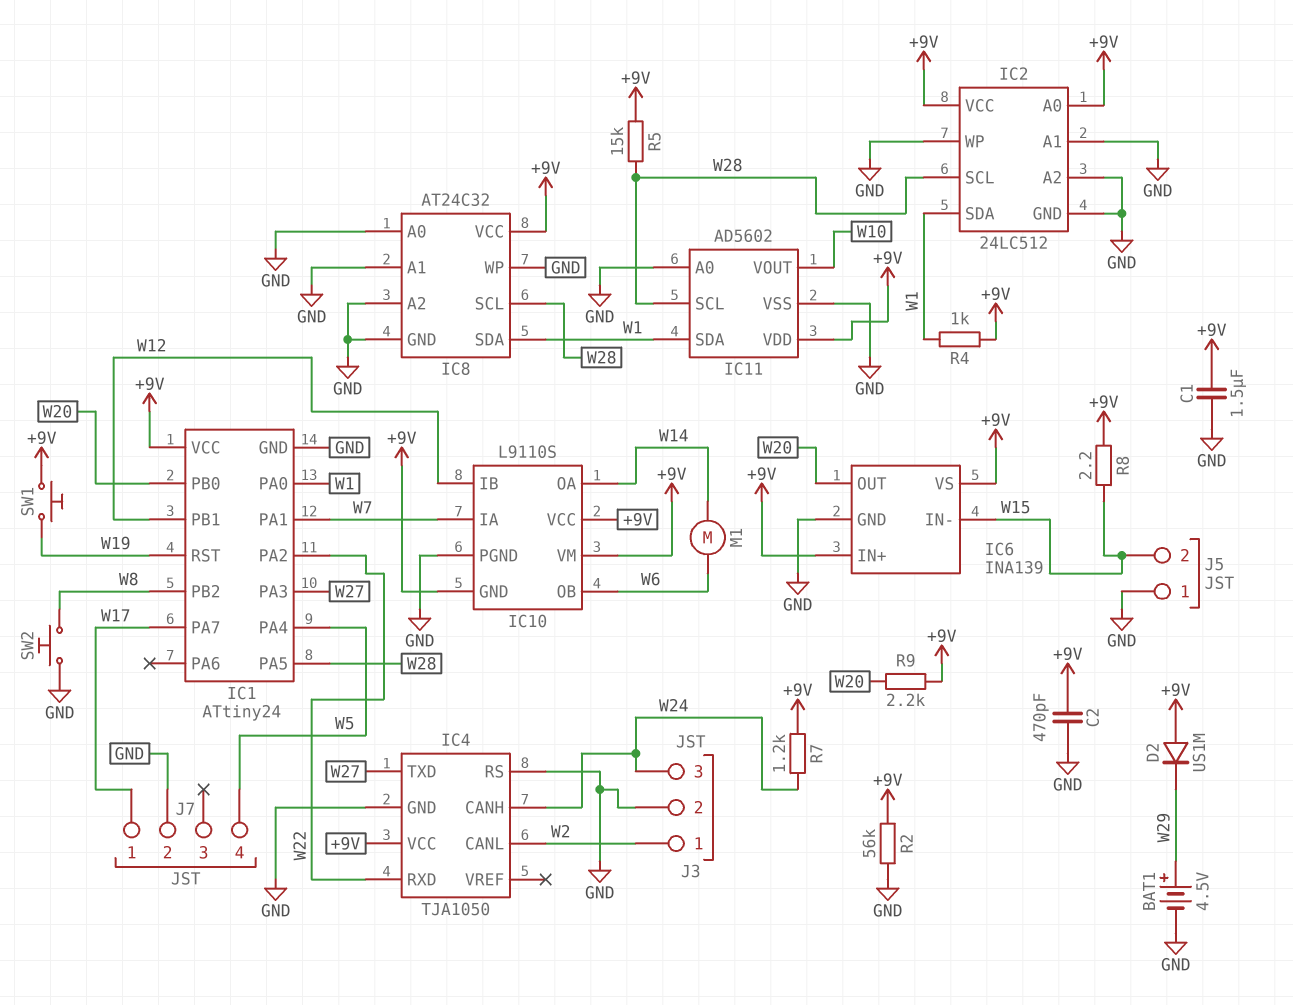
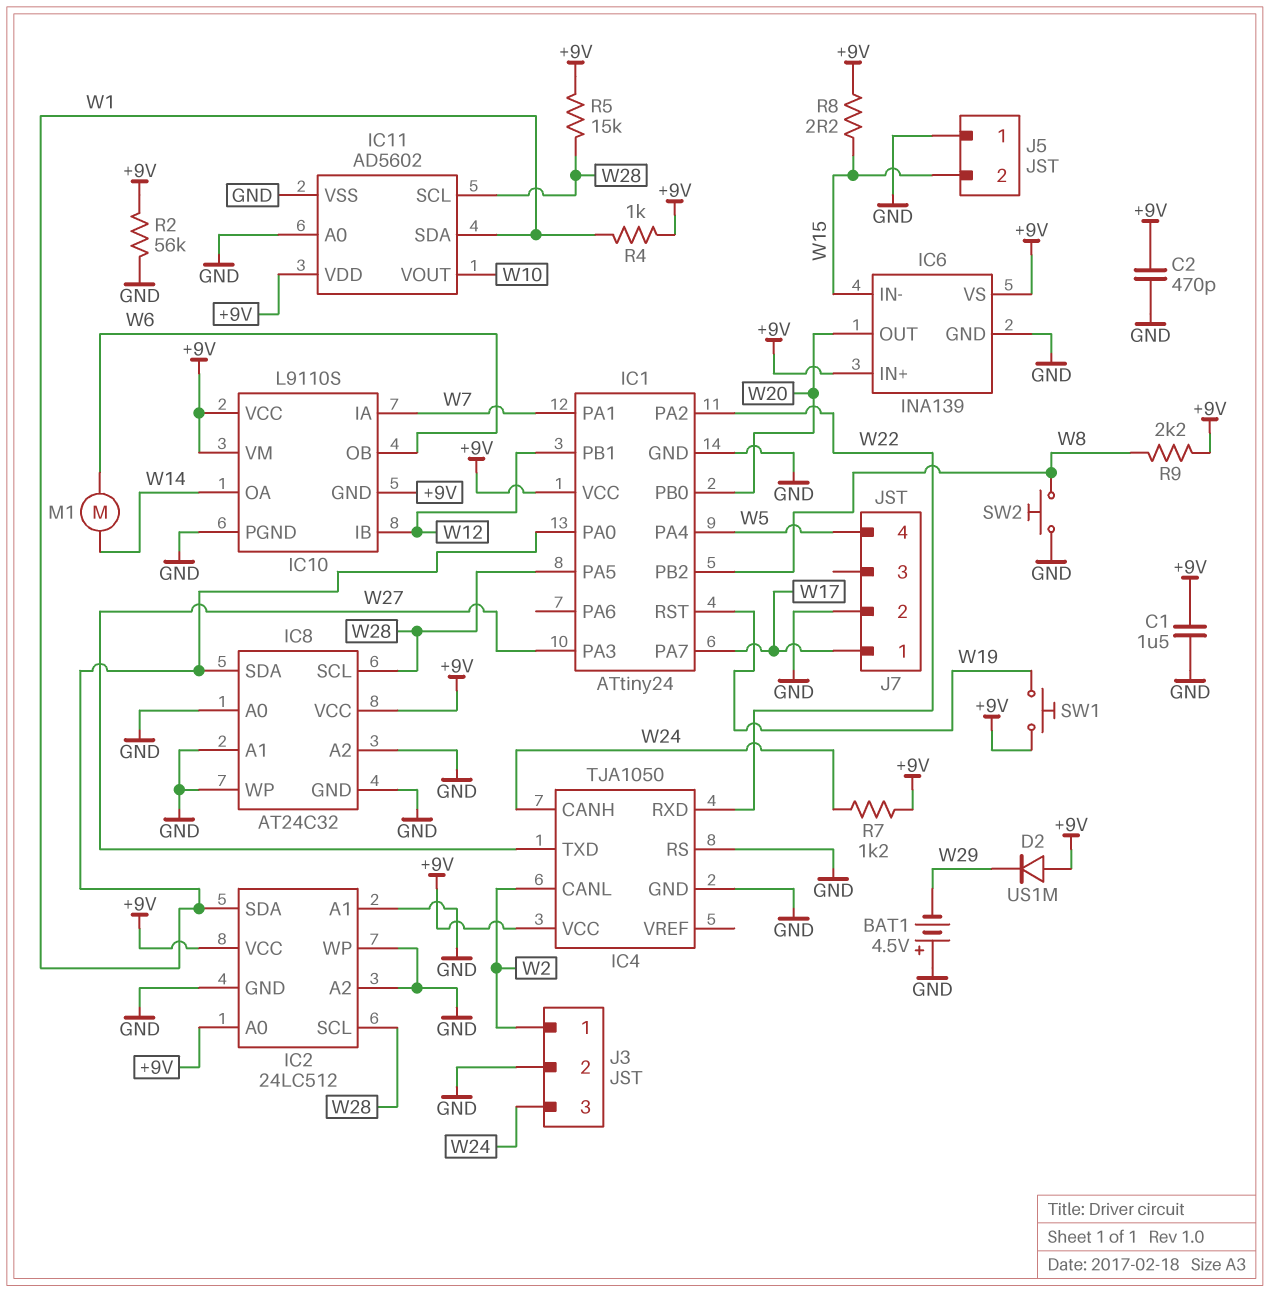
BAT1: 4.5V (plus W29, minus GND) -> 4.5V (plus GND, minus W29)
R9: 2.2k (+9V, W20) -> 2.2k (+9V, W8)

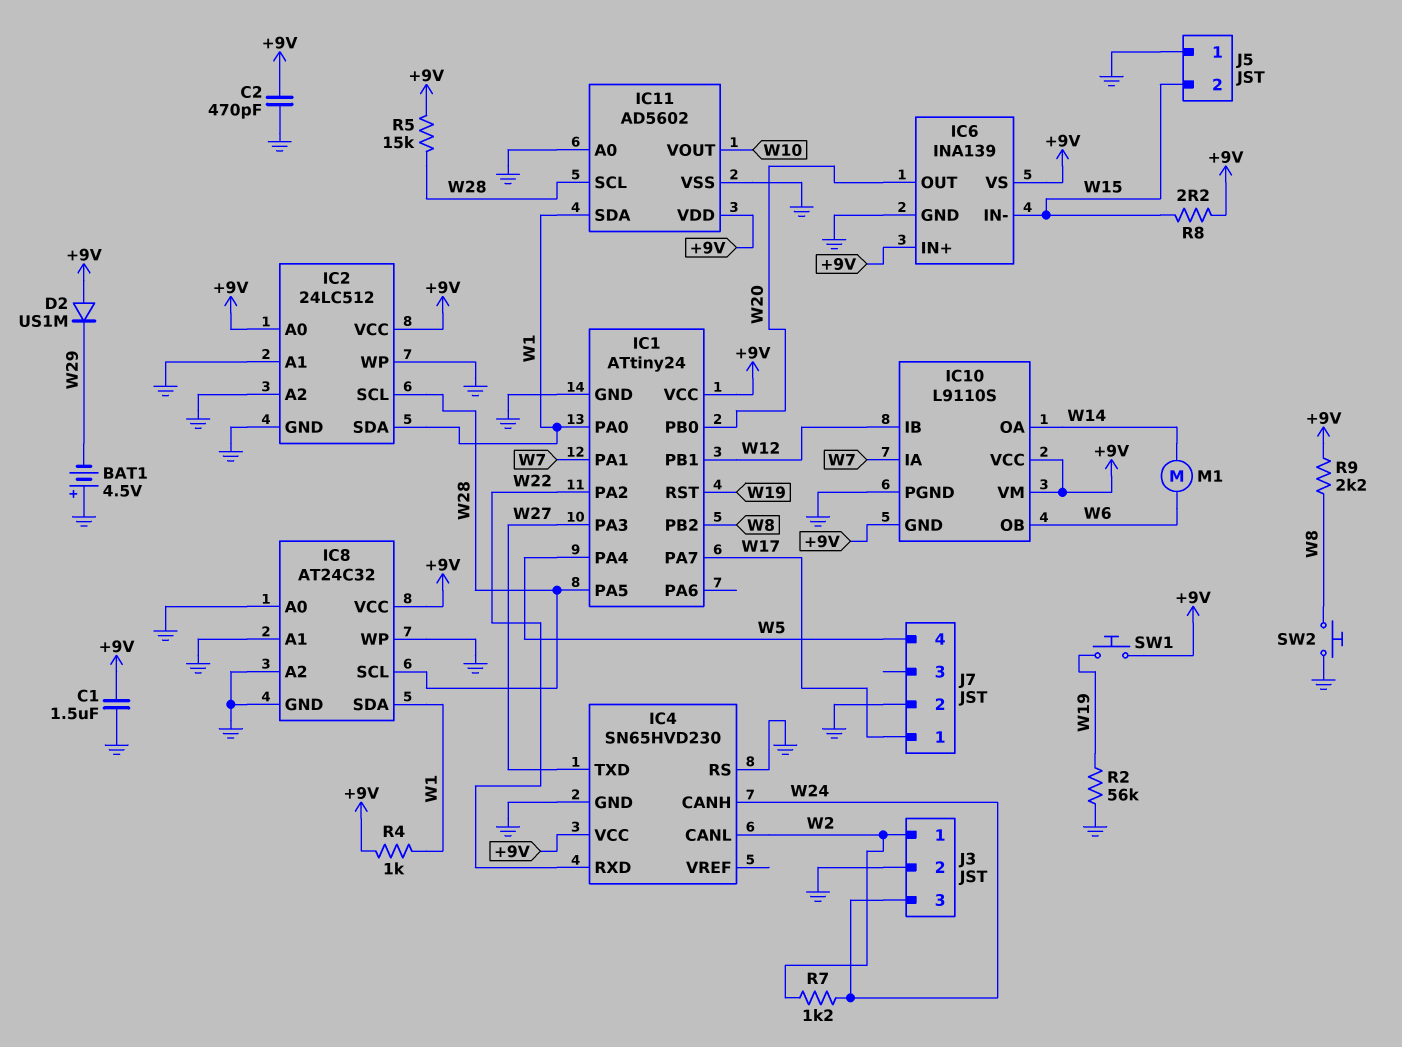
IC4: TJA1050 -> SN65HVD230
R2: 56k (+9V, GND) -> 56k (GND, W19)
R7: 1.2k (+9V, W24) -> 1.2k (W2, W24)

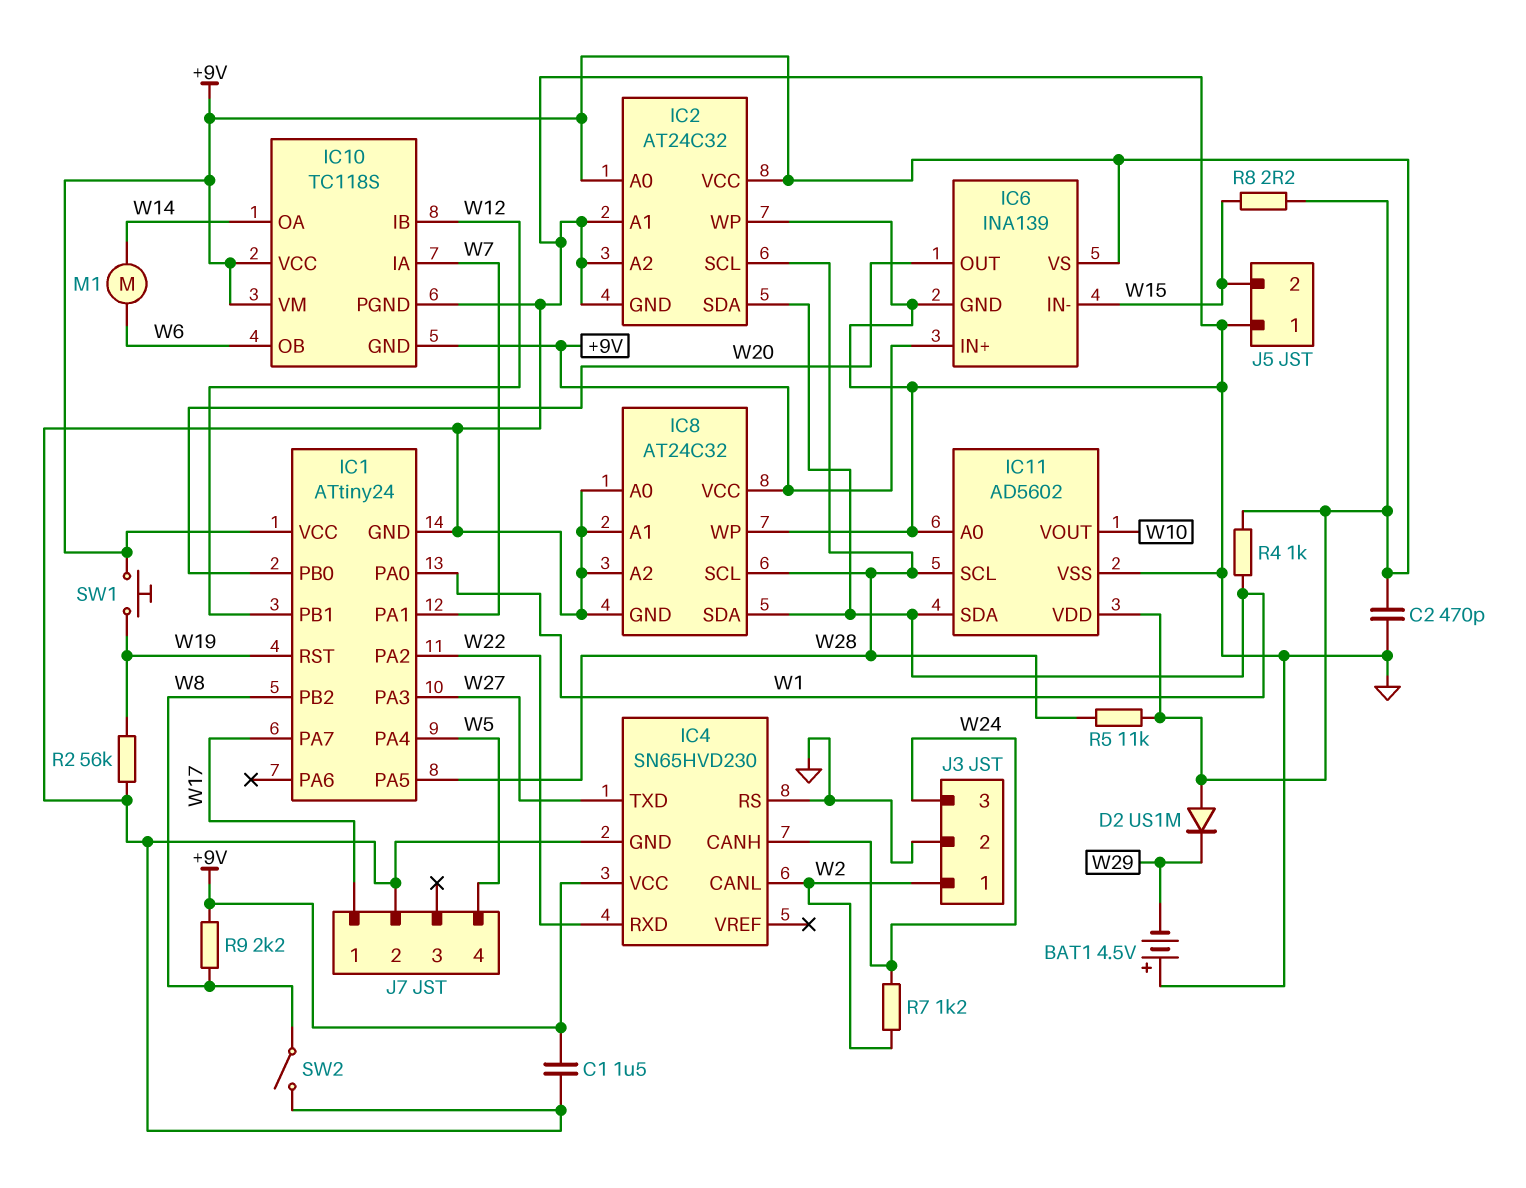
IC2: 24LC512 -> AT24C32
IC10: L9110S -> TC118S
R5: 15k (+9V, W28) -> 11k (+9V, W28)
SW2: button (GND, W8) -> switch (GND, W8)

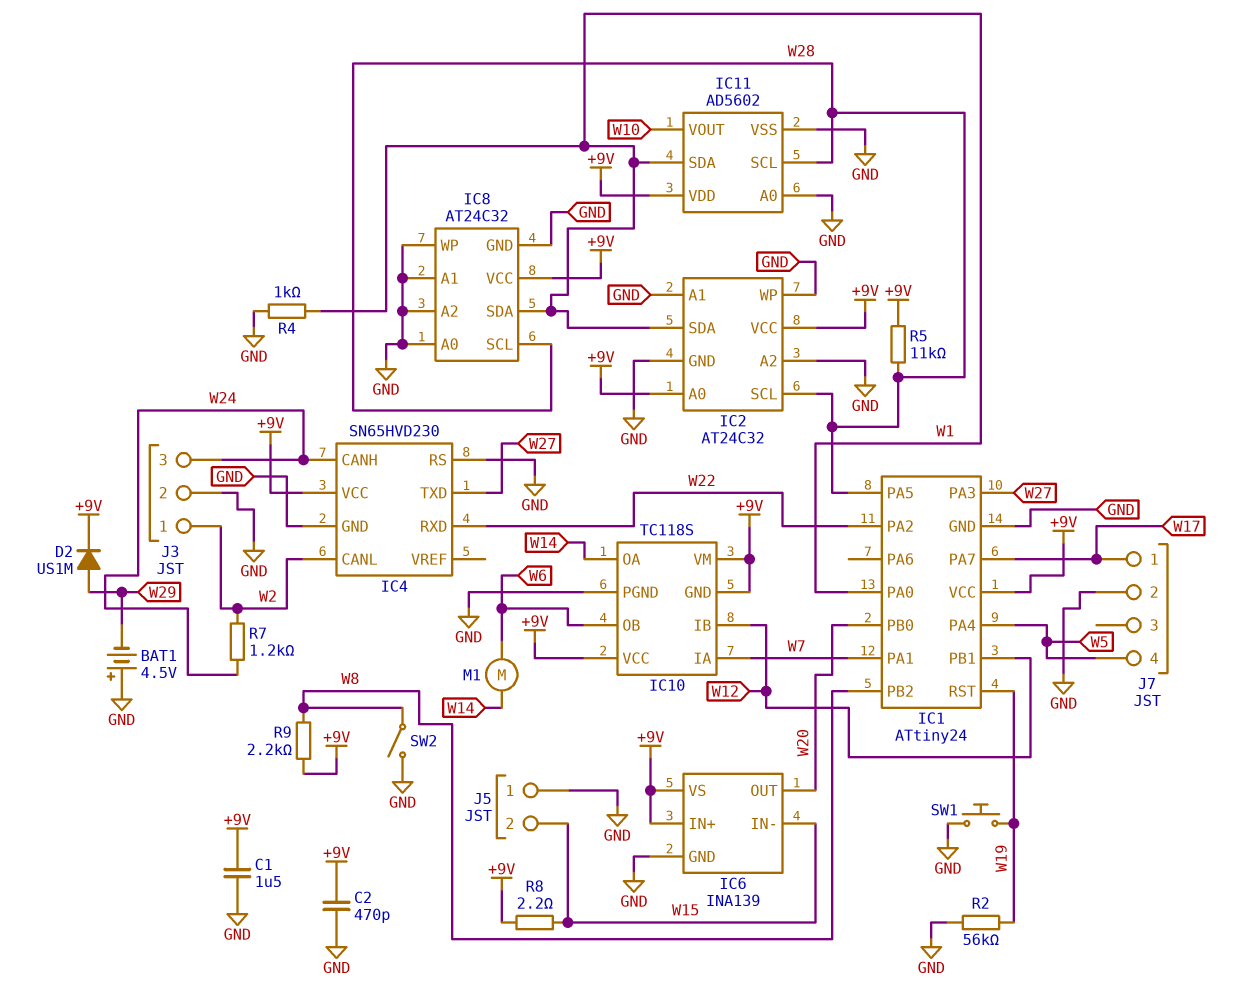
D2: diode US1M (A +9V, K W29) -> diode US1M (A W29, K +9V)
R4: 1k (+9V, W1) -> 1k (GND, W1)
SW1: button (+9V, W19) -> button (GND, W19)

